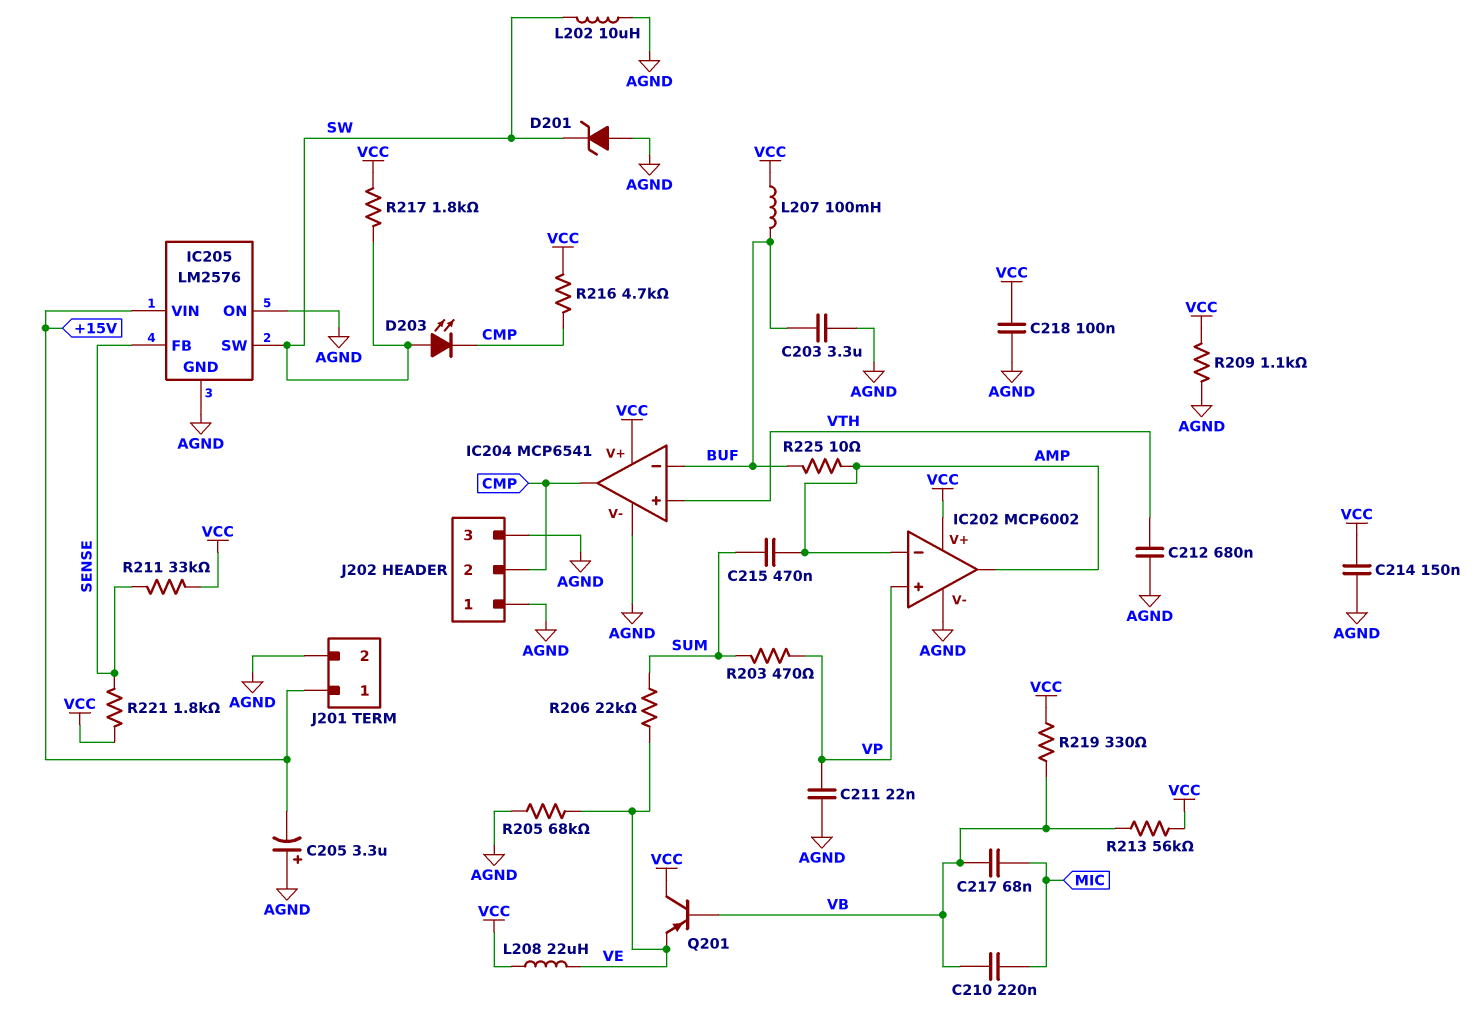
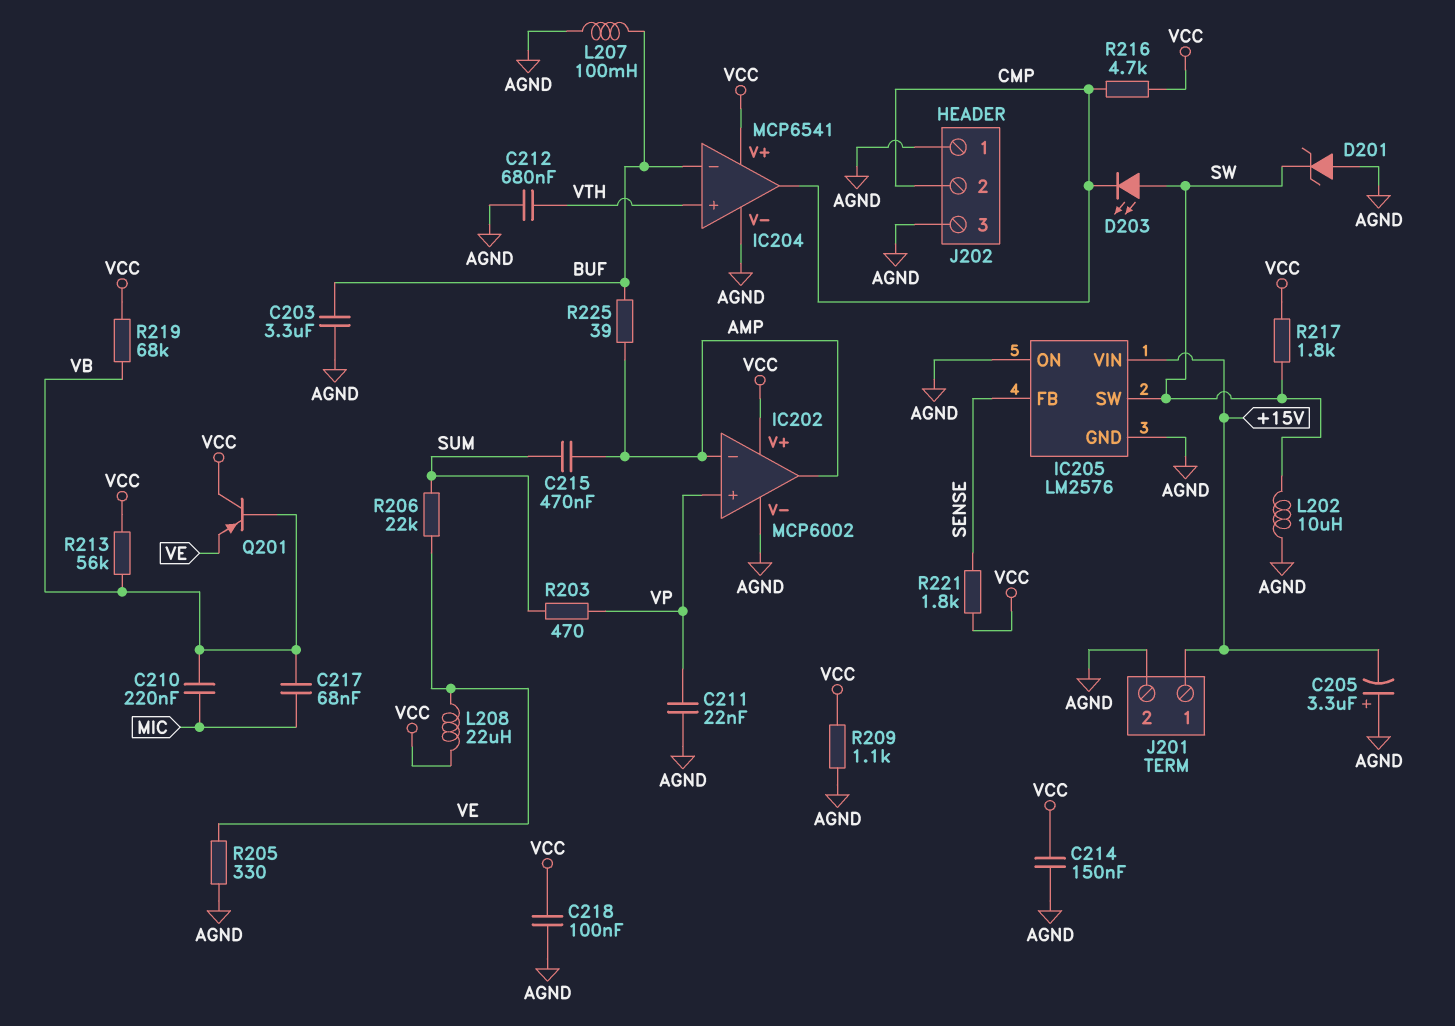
L207: 100mH (BUF, VCC) -> 100mH (AGND, BUF)
R205: 68k (AGND, VE) -> 330 (AGND, VE)
R211: 33k (SENSE, VCC) -> none
R219: 330 (VB, VCC) -> 68k (VB, VCC)
R225: 10 (AMP, BUF) -> 39 (AMP, BUF)

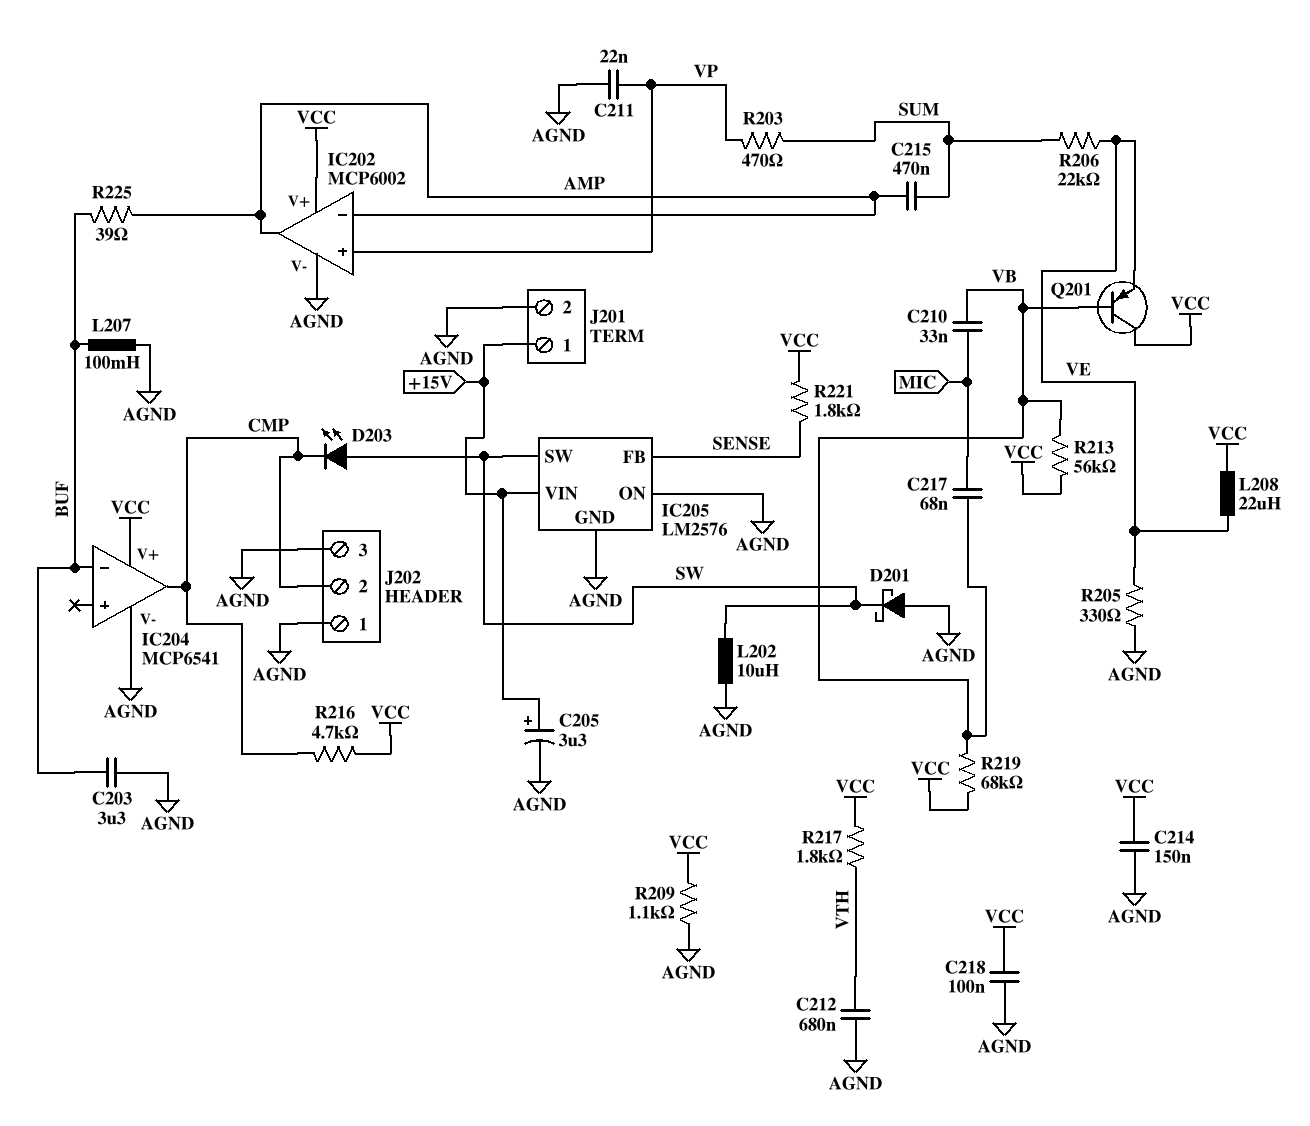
C205: 3.3uF (plus AGND, minus +15V) -> 3.3uF (plus +15V, minus AGND)
C210: 220nF (MIC, VB) -> 33nF (MIC, VB)
D201: zener (A AGND, K SW) -> schottky (A AGND, K SW)
IC204 pin in+: VTH -> none
R217: 1.8k (SW, VCC) -> 1.8k (VCC, VTH)

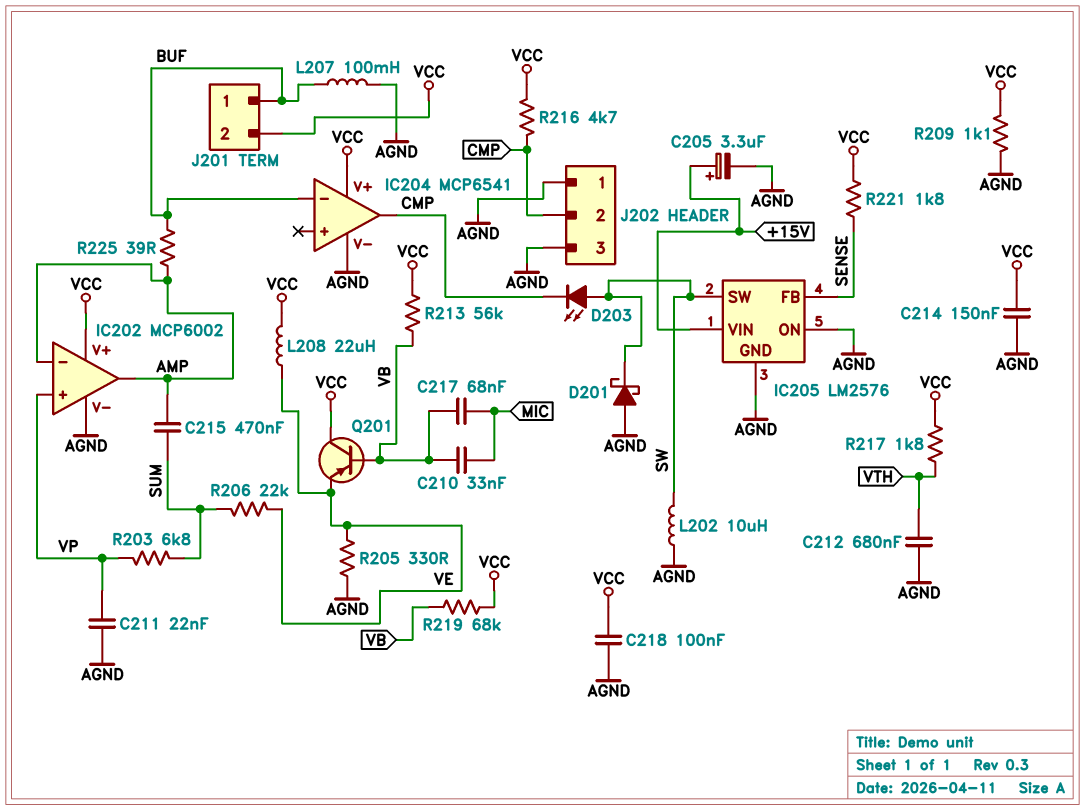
C203: 3.3uF (AGND, BUF) -> none
J201 pin 1: +15V -> BUF
J201 pin 2: AGND -> VCC
R203: 470 (SUM, VP) -> 6.8k (SUM, VP)

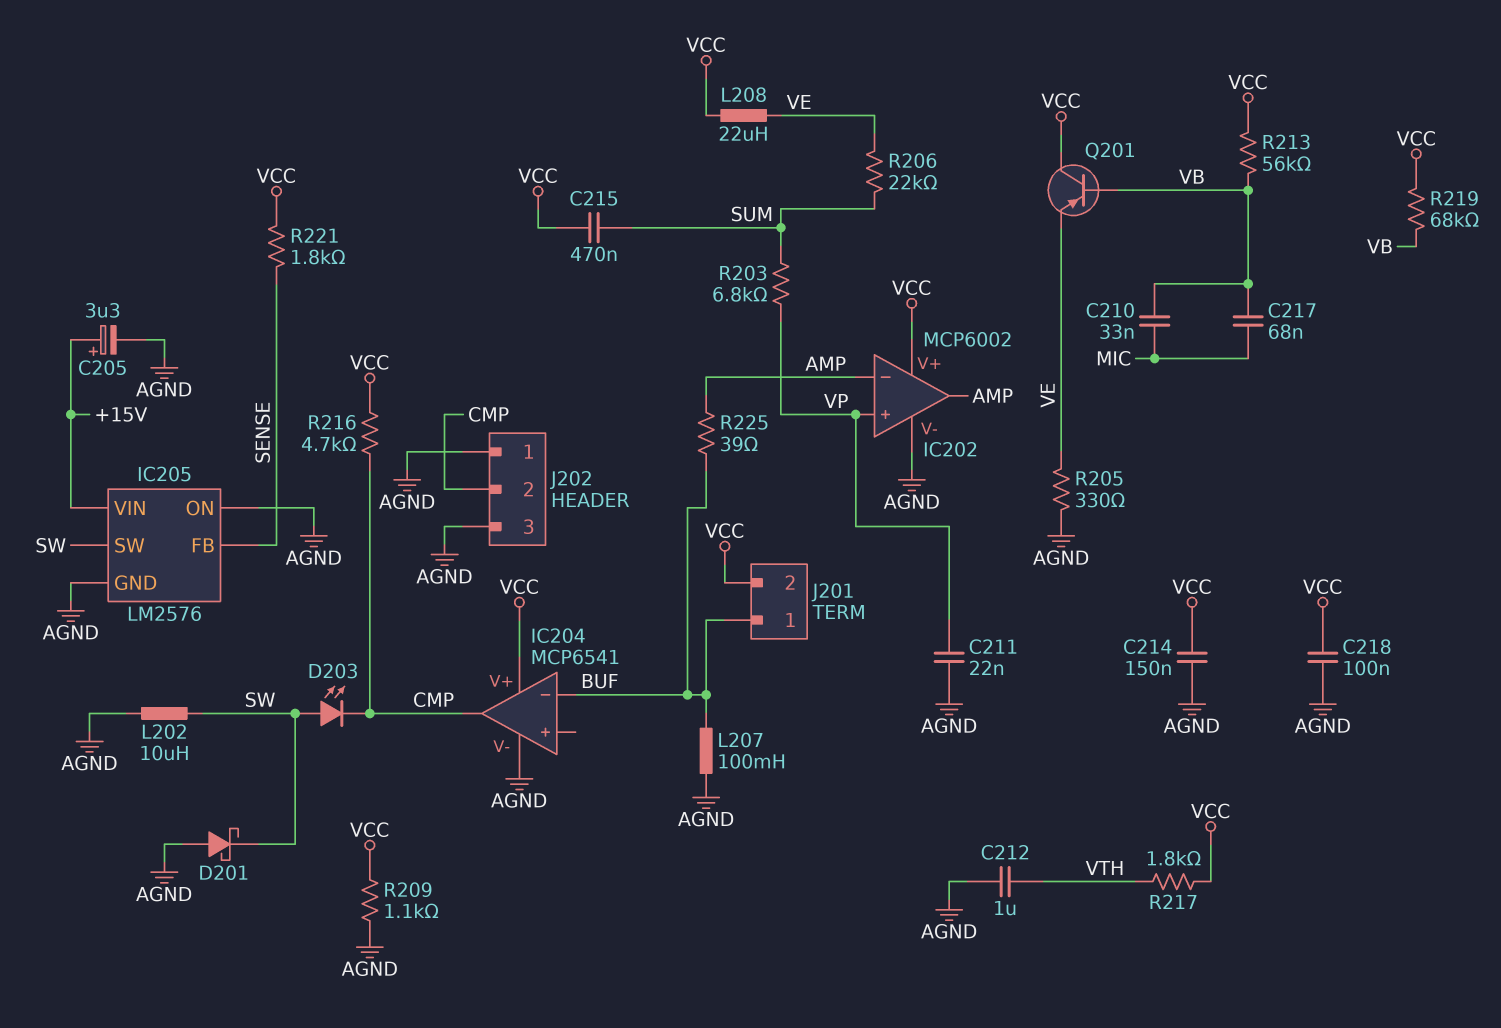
C212: 680nF (AGND, VTH) -> 1uF (AGND, VTH)
C215: 470nF (AMP, SUM) -> 470nF (SUM, VCC)

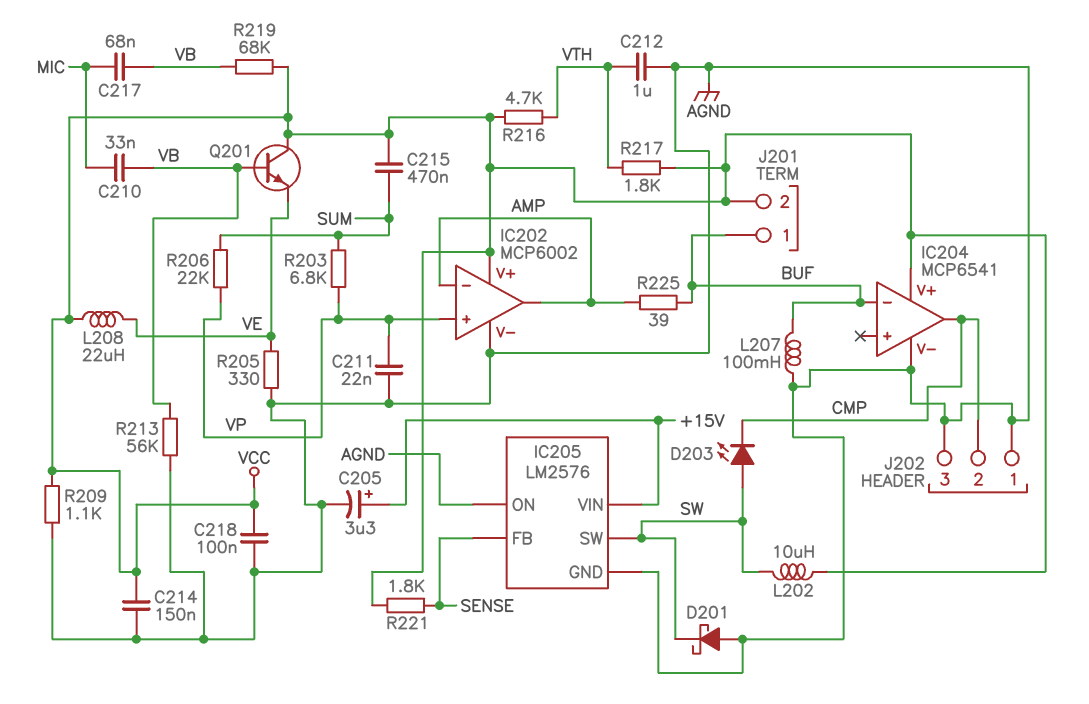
L202: 10uH (AGND, SW) -> 10uH (SW, VCC)
Q201: PNP (B VB, C VCC, E VE) -> NPN (B VB, C VCC, E VE)
R206: 22k (SUM, VE) -> 22k (SUM, VP)
R213: 56k (VB, VCC) -> 56k (AGND, VB)
R216: 4.7k (CMP, VCC) -> 4.7k (VCC, VTH)

